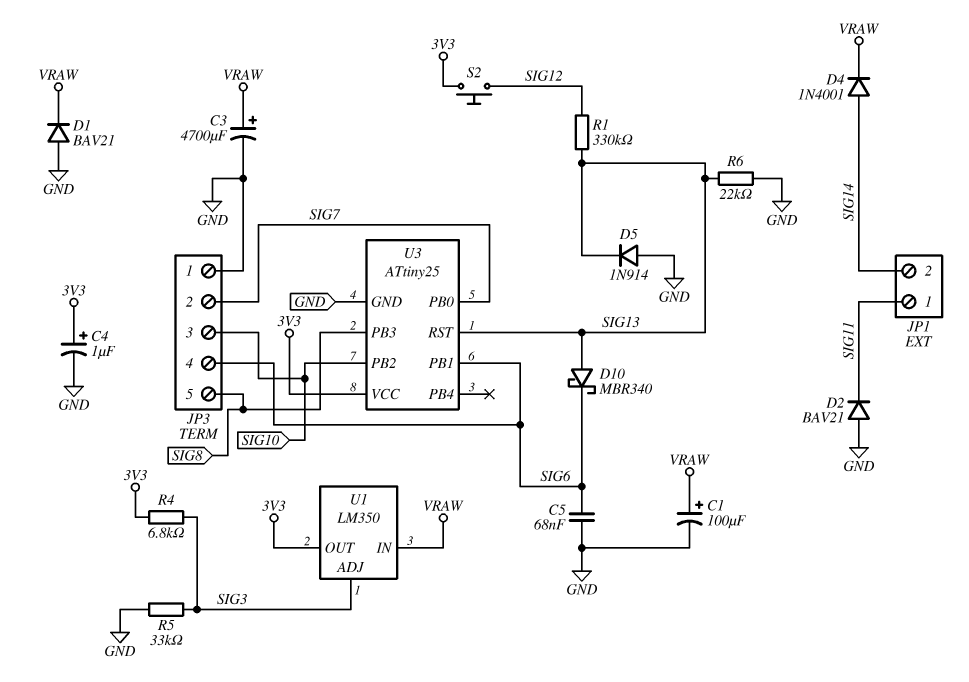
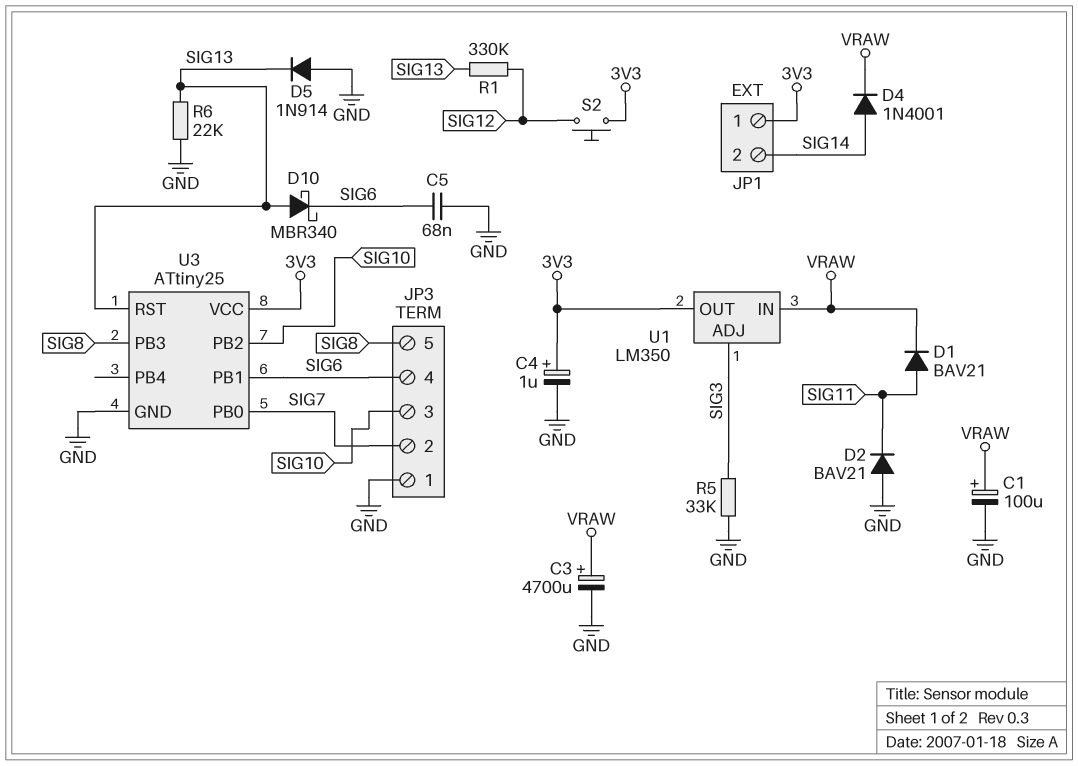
D1: diode BAV21 (A GND, K VRAW) -> diode BAV21 (A SIG11, K VRAW)
JP1 pin 1: SIG11 -> 3V3
R4: 6.8k (3V3, SIG3) -> none

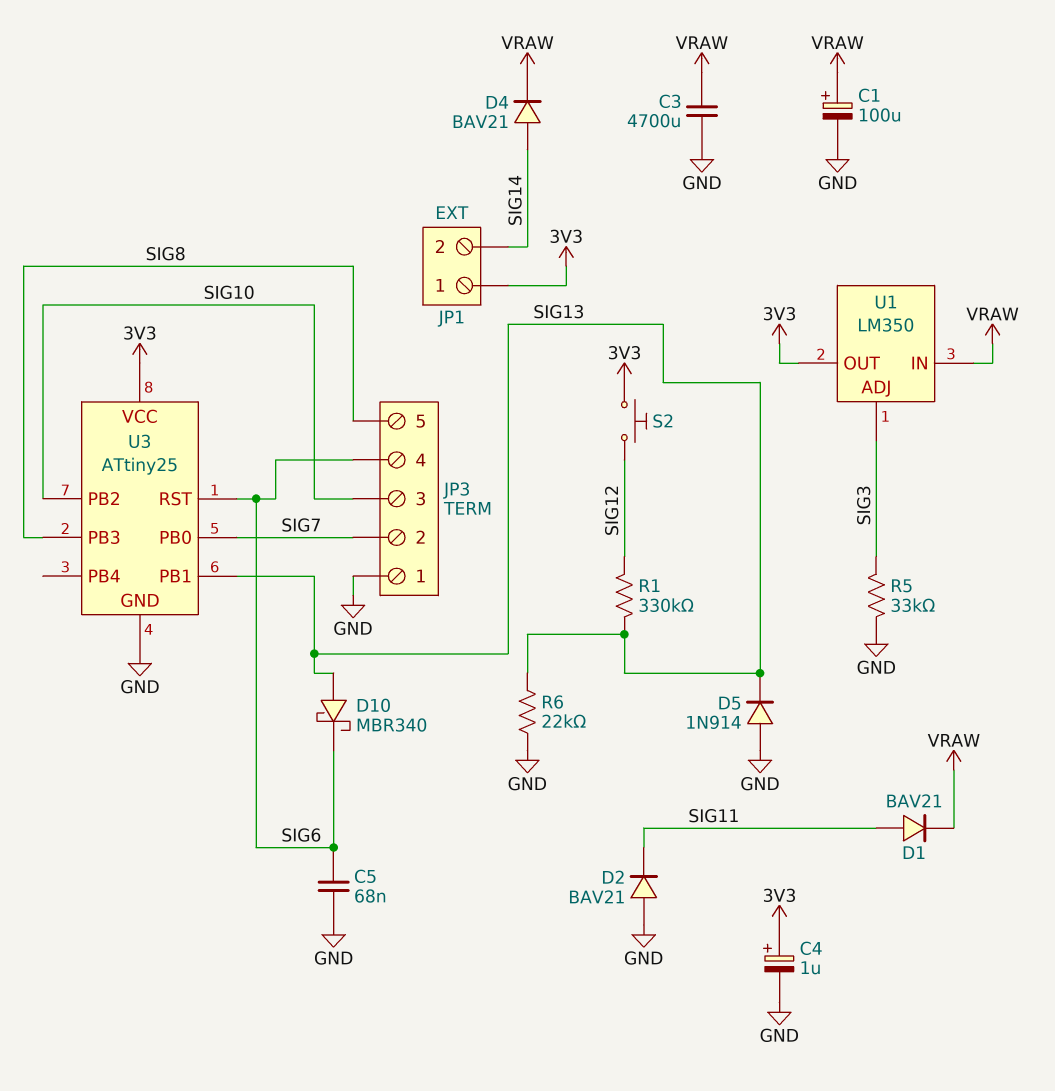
C3: 4700uF (plus VRAW, minus GND) -> 4700uF (GND, VRAW)
D4: diode 1N4001 (A SIG14, K VRAW) -> diode BAV21 (A SIG14, K VRAW)
U3 pin PB1: SIG6 -> SIG13
U3 pin RST: SIG13 -> SIG6

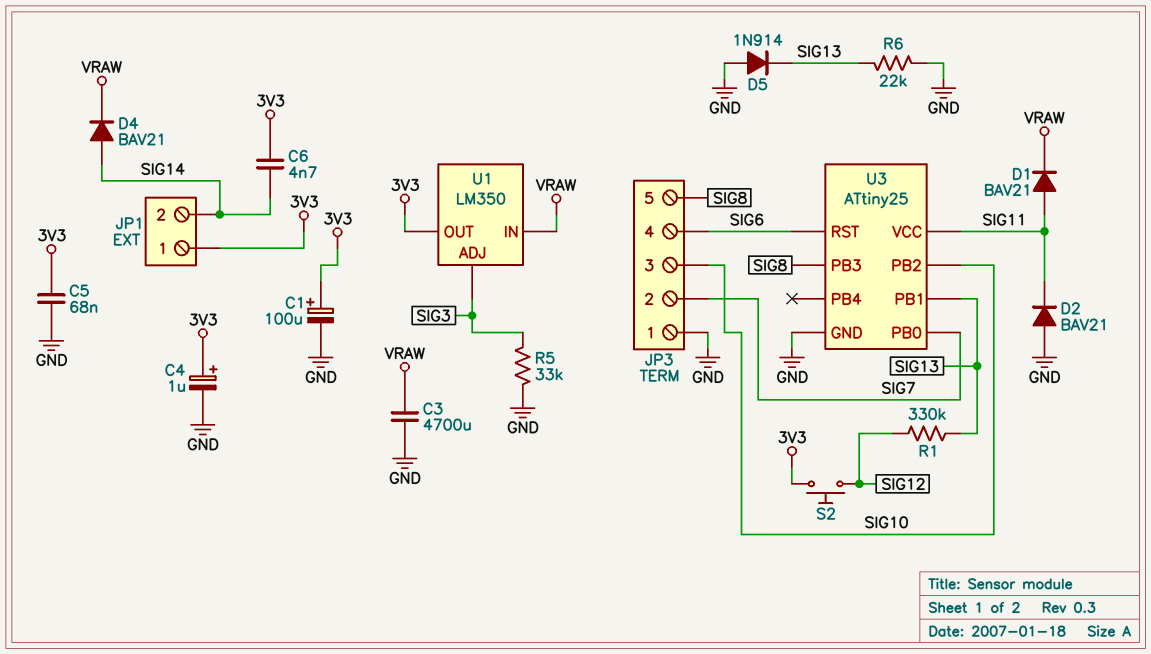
C1: 100uF (plus VRAW, minus GND) -> 100uF (plus 3V3, minus GND)
C5: 68nF (GND, SIG6) -> 68nF (3V3, GND)
C6: none -> 4.7nF (3V3, SIG14)
D10: schottky MBR340 (A SIG13, K SIG6) -> none
U3 pin VCC: 3V3 -> SIG11

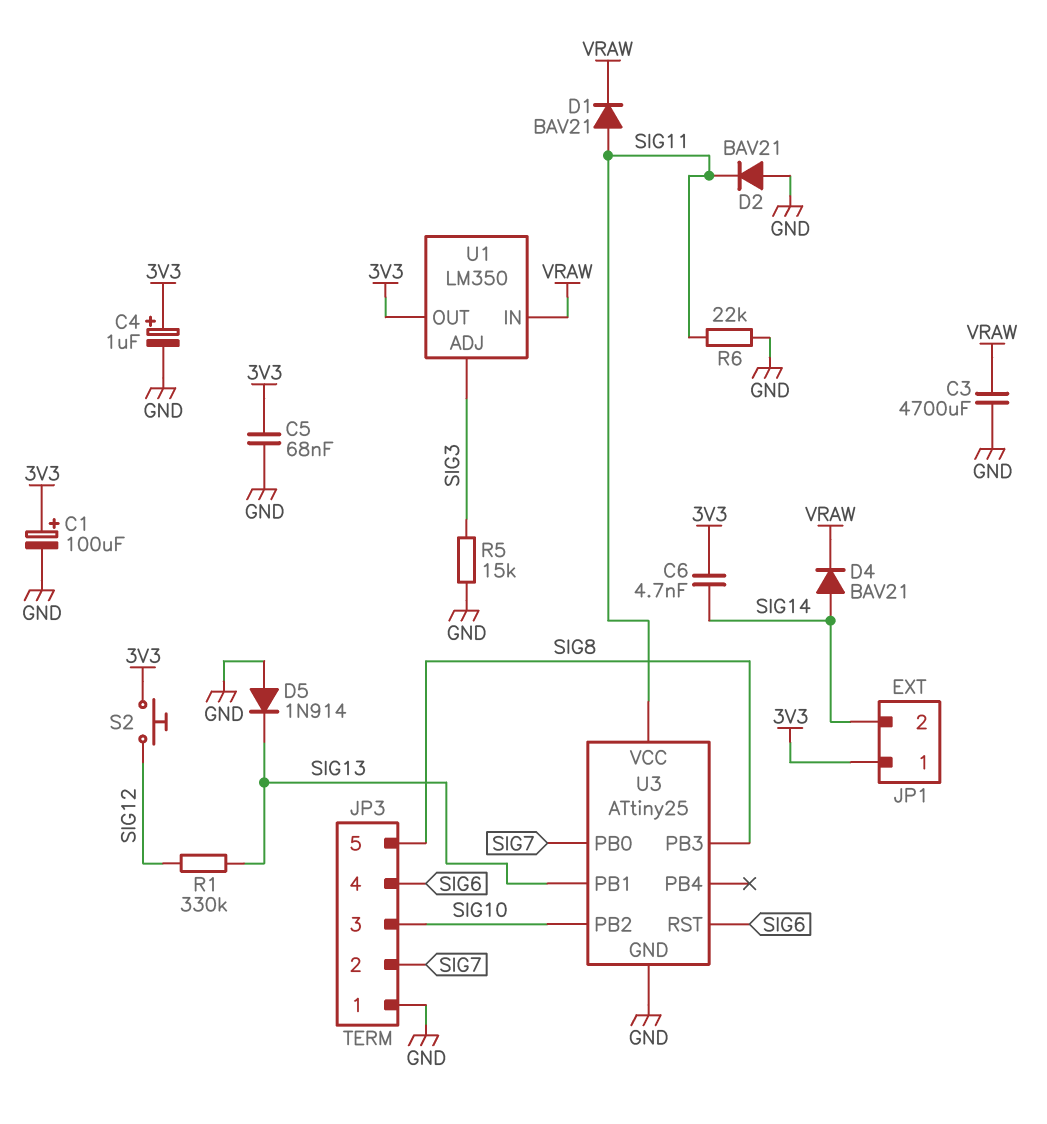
R5: 33k (GND, SIG3) -> 15k (GND, SIG3)
R6: 22k (GND, SIG13) -> 22k (GND, SIG11)

